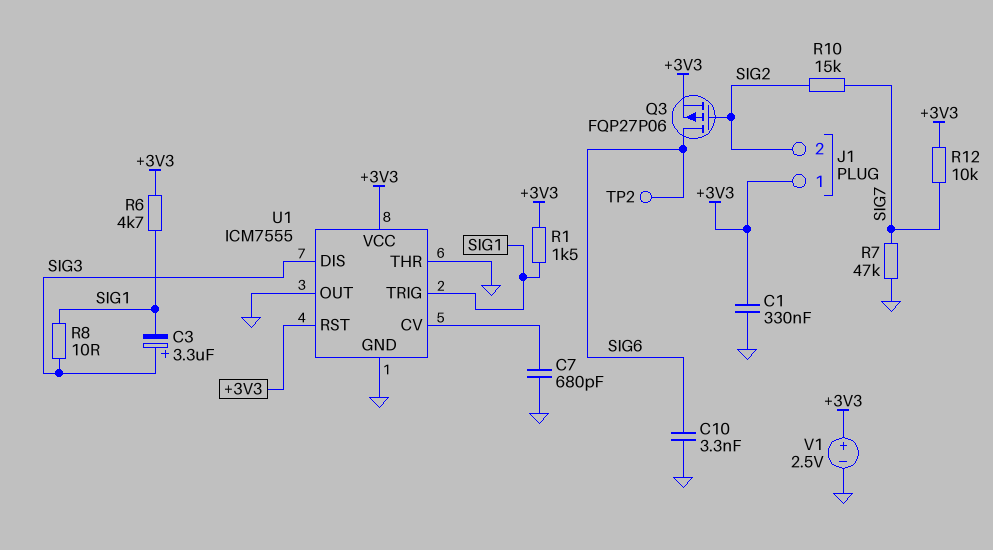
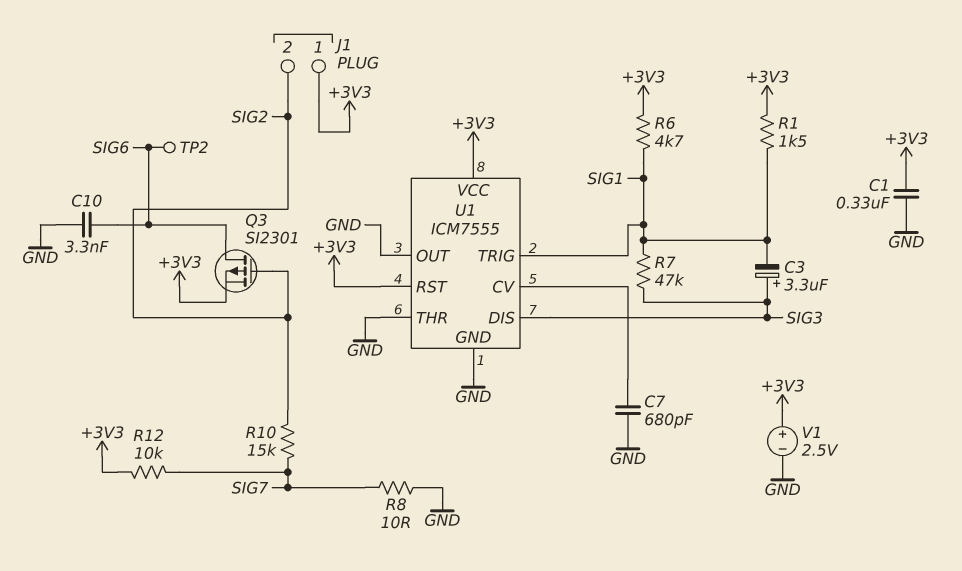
Q3: PMOS FQP27P06 (G SIG2, D SIG6, S +3V3) -> PMOS SI2301 (G SIG2, D SIG6, S +3V3)
R7: 47k (GND, SIG7) -> 47k (SIG1, SIG3)
R8: 10 (SIG1, SIG3) -> 10 (GND, SIG7)

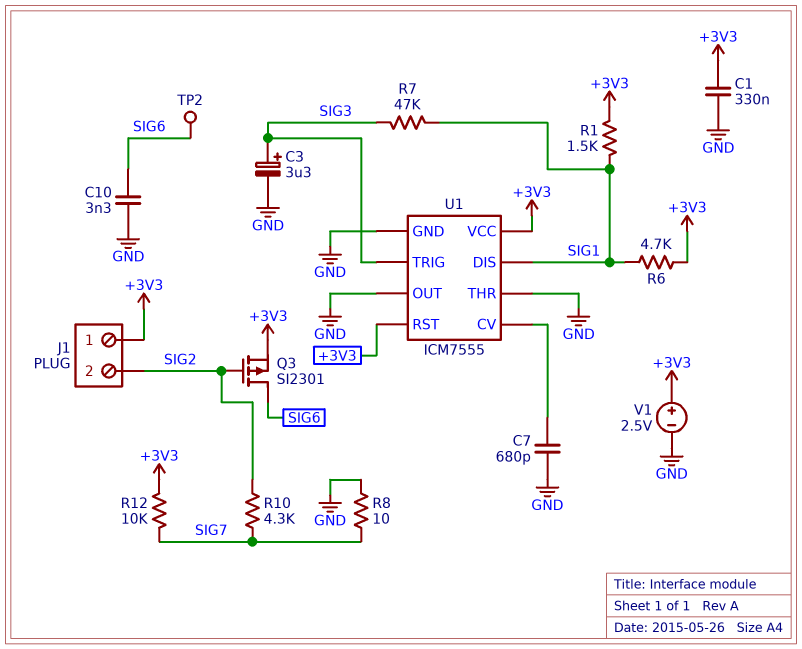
C3: 3.3uF (plus SIG3, minus SIG1) -> 3.3uF (plus SIG3, minus GND)
R10: 15k (SIG2, SIG7) -> 4.3k (SIG2, SIG7)
U1 pin DIS: SIG3 -> SIG1
U1 pin TRIG: SIG1 -> SIG3

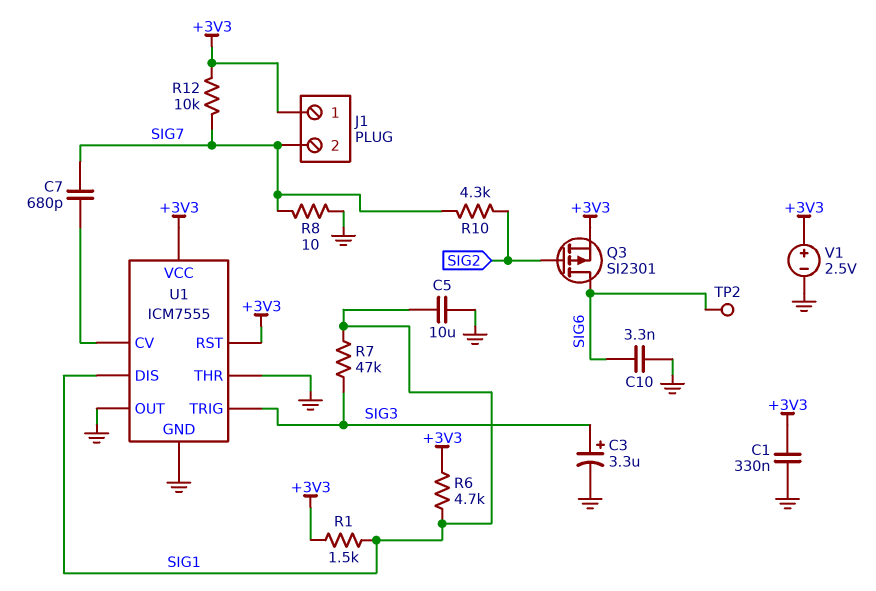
C5: none -> 10uF (GND, SIG1)
C7: 680pF (GND, U1/CV) -> 680pF (SIG7, U1/CV)
J1 pin 2: SIG2 -> SIG7

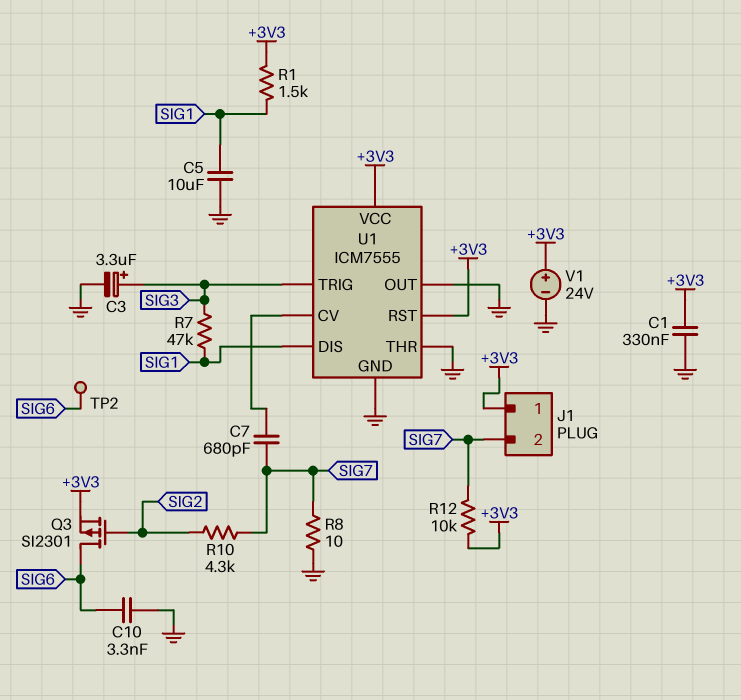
R6: 4.7k (+3V3, SIG1) -> none
V1: 2.5V (plus +3V3, minus GND) -> 24V (plus +3V3, minus GND)

